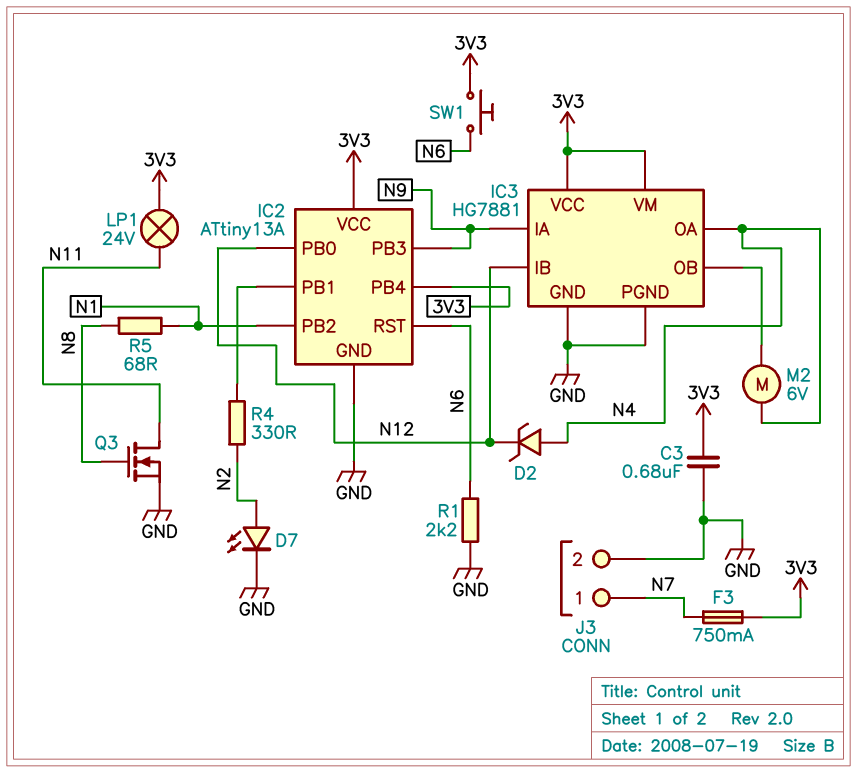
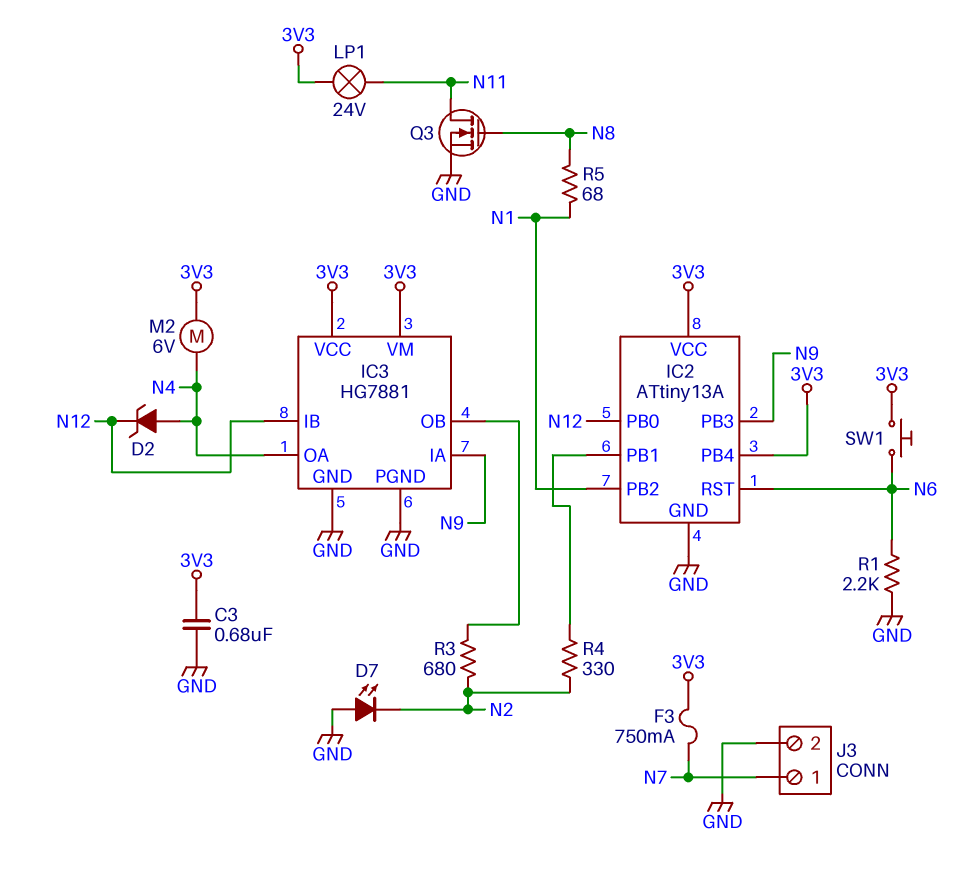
D7: LED (A N2, K GND) -> LED (A GND, K N2)
M2: motor 6V (IC3/OB, N4) -> motor 6V (3V3, N4)
R3: none -> 680 (IC3/OB, N2)

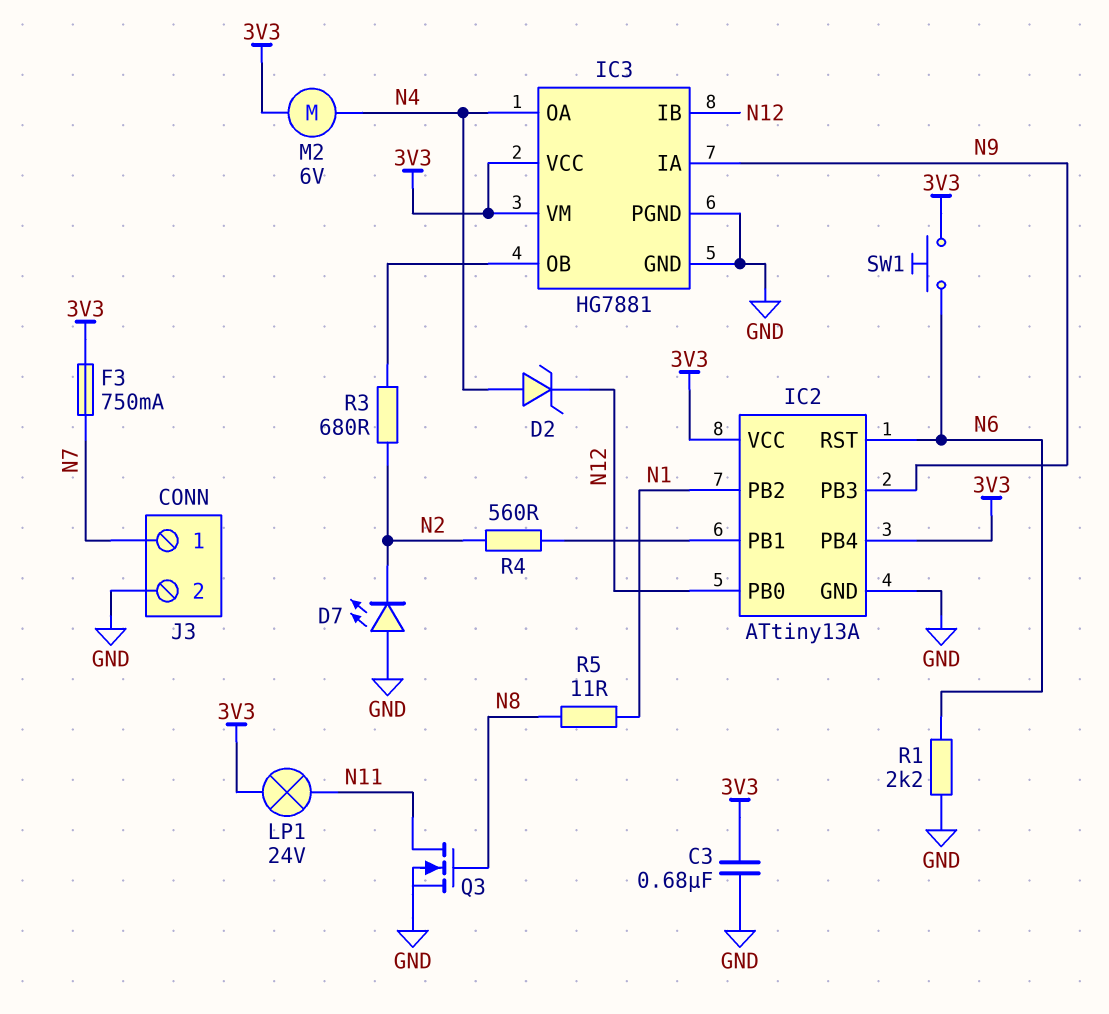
R4: 330 (IC2/PB1, N2) -> 560 (IC2/PB1, N2)
R5: 68 (N1, N8) -> 11 (N1, N8)

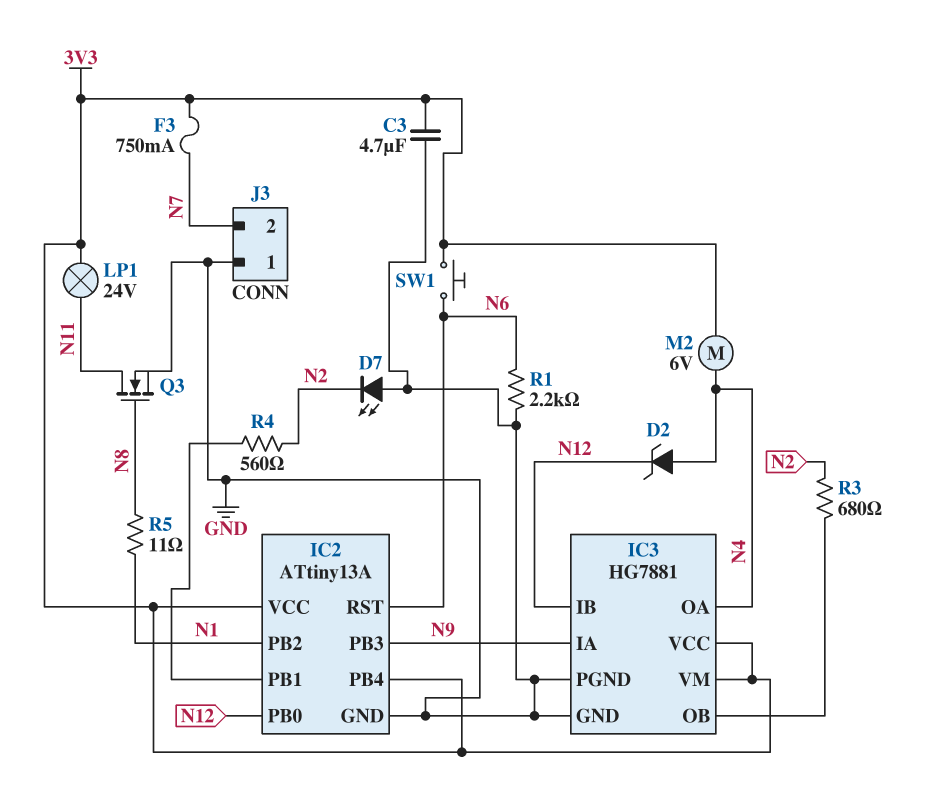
C3: 680nF (3V3, GND) -> 4.7uF (3V3, GND)
J3 pin 1: N7 -> GND
J3 pin 2: GND -> N7

